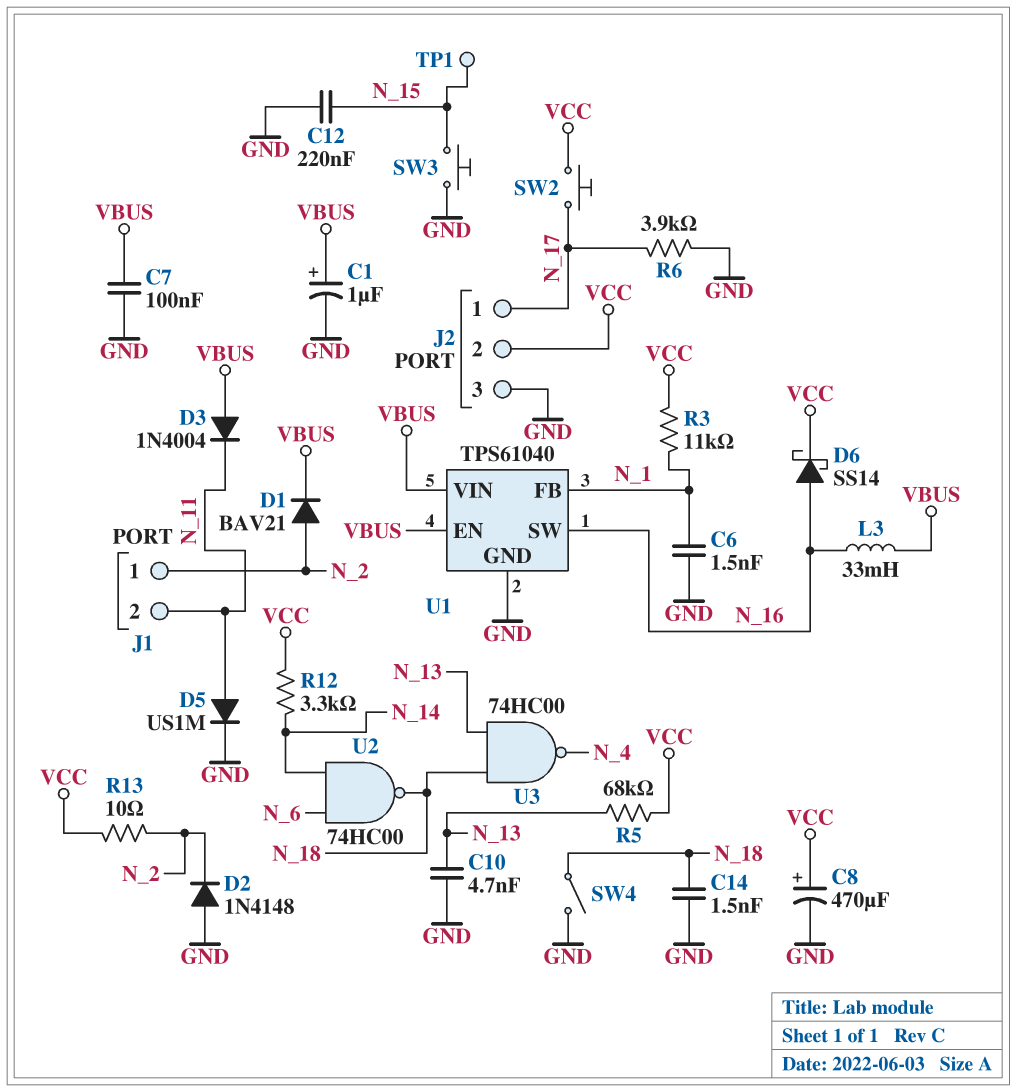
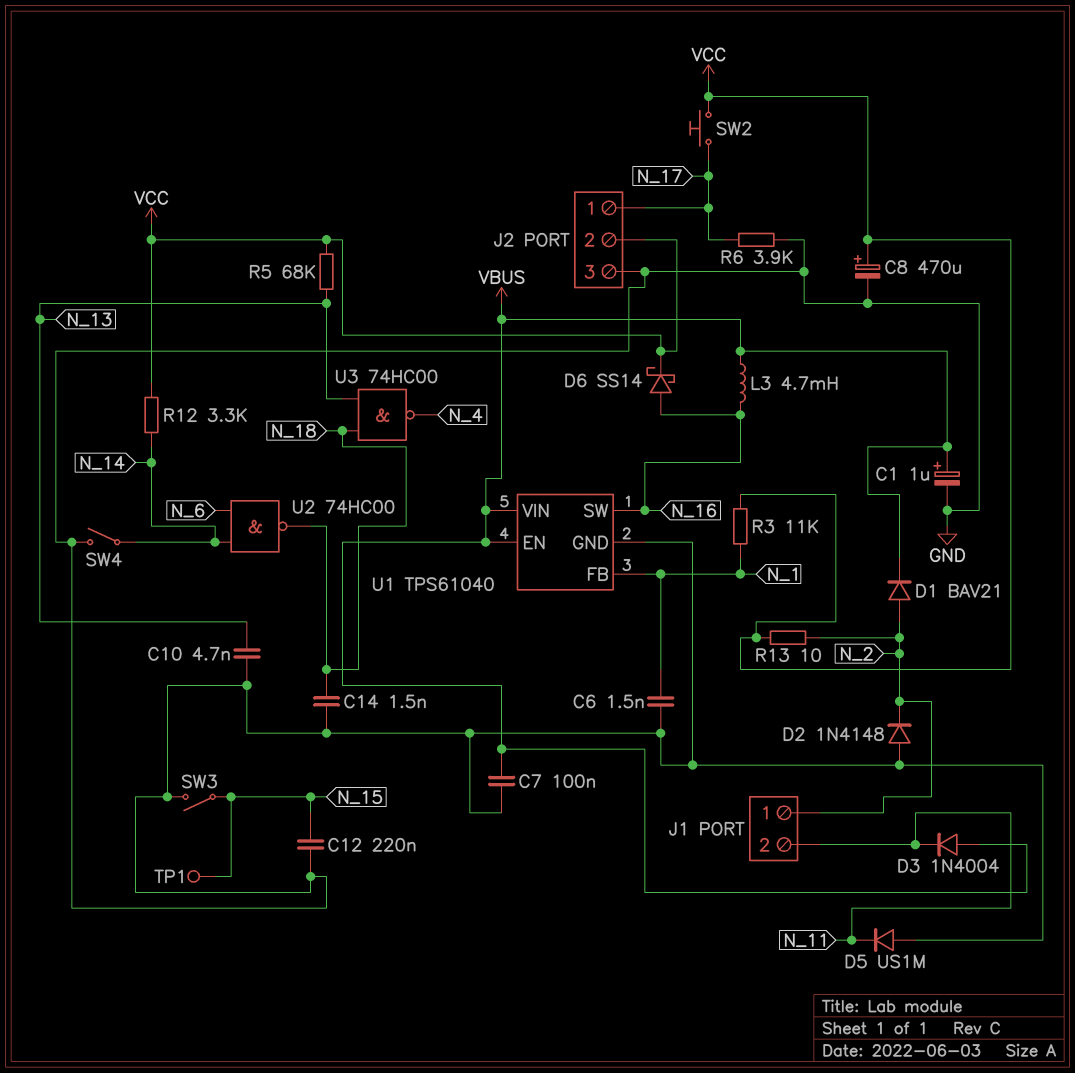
D5: diode US1M (A N_11, K GND) -> diode US1M (A GND, K N_11)
L3: 33mH (N_16, VBUS) -> 4.7mH (N_16, VBUS)
SW3: button (GND, N_15) -> switch (GND, N_15)
SW4: switch (GND, N_18) -> switch (GND, N_14)

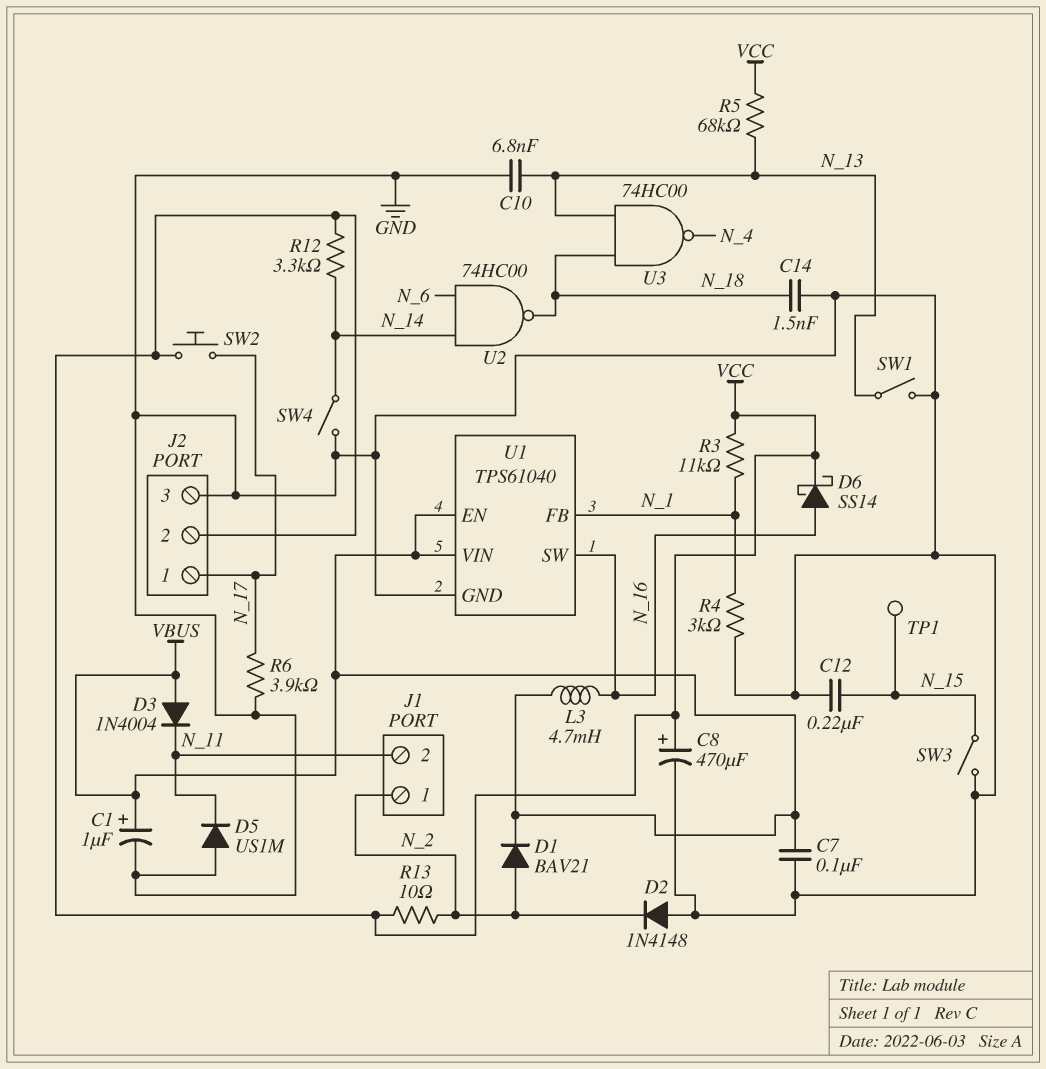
C6: 1.5nF (GND, N_1) -> none
C10: 4.7nF (GND, N_13) -> 6.8nF (GND, N_13)
R4: none -> 3k (GND, N_1)
SW1: none -> switch (GND, N_13)

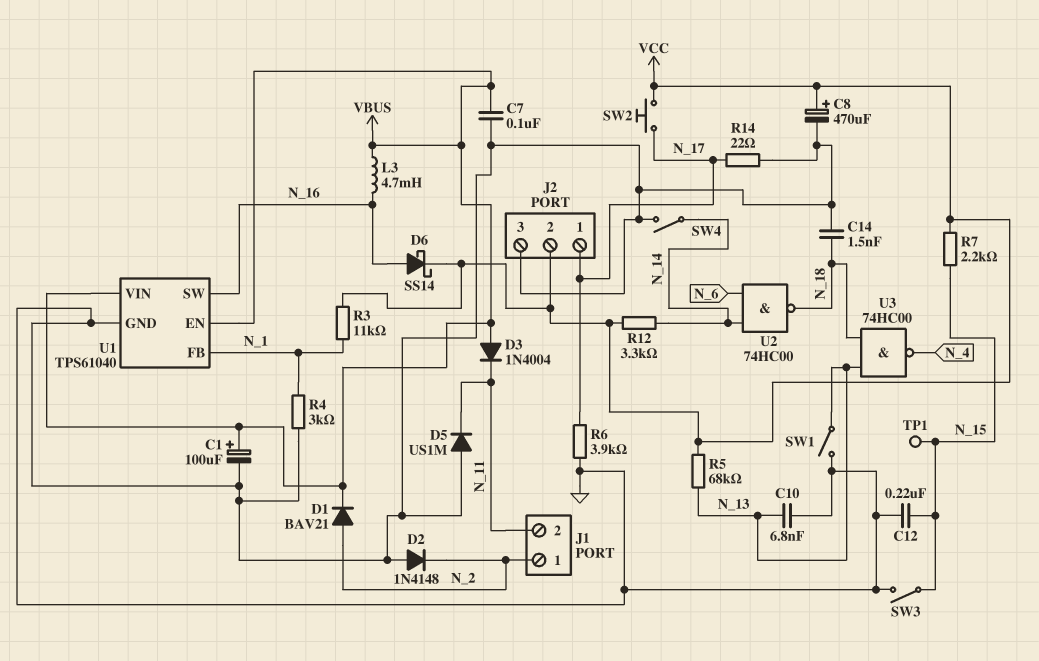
C1: 1uF (plus VBUS, minus GND) -> 100uF (plus VBUS, minus GND)
R7: none -> 2.2k (N_15, VCC)
R13: 10 (N_2, VCC) -> none
R14: none -> 22 (GND, N_17)

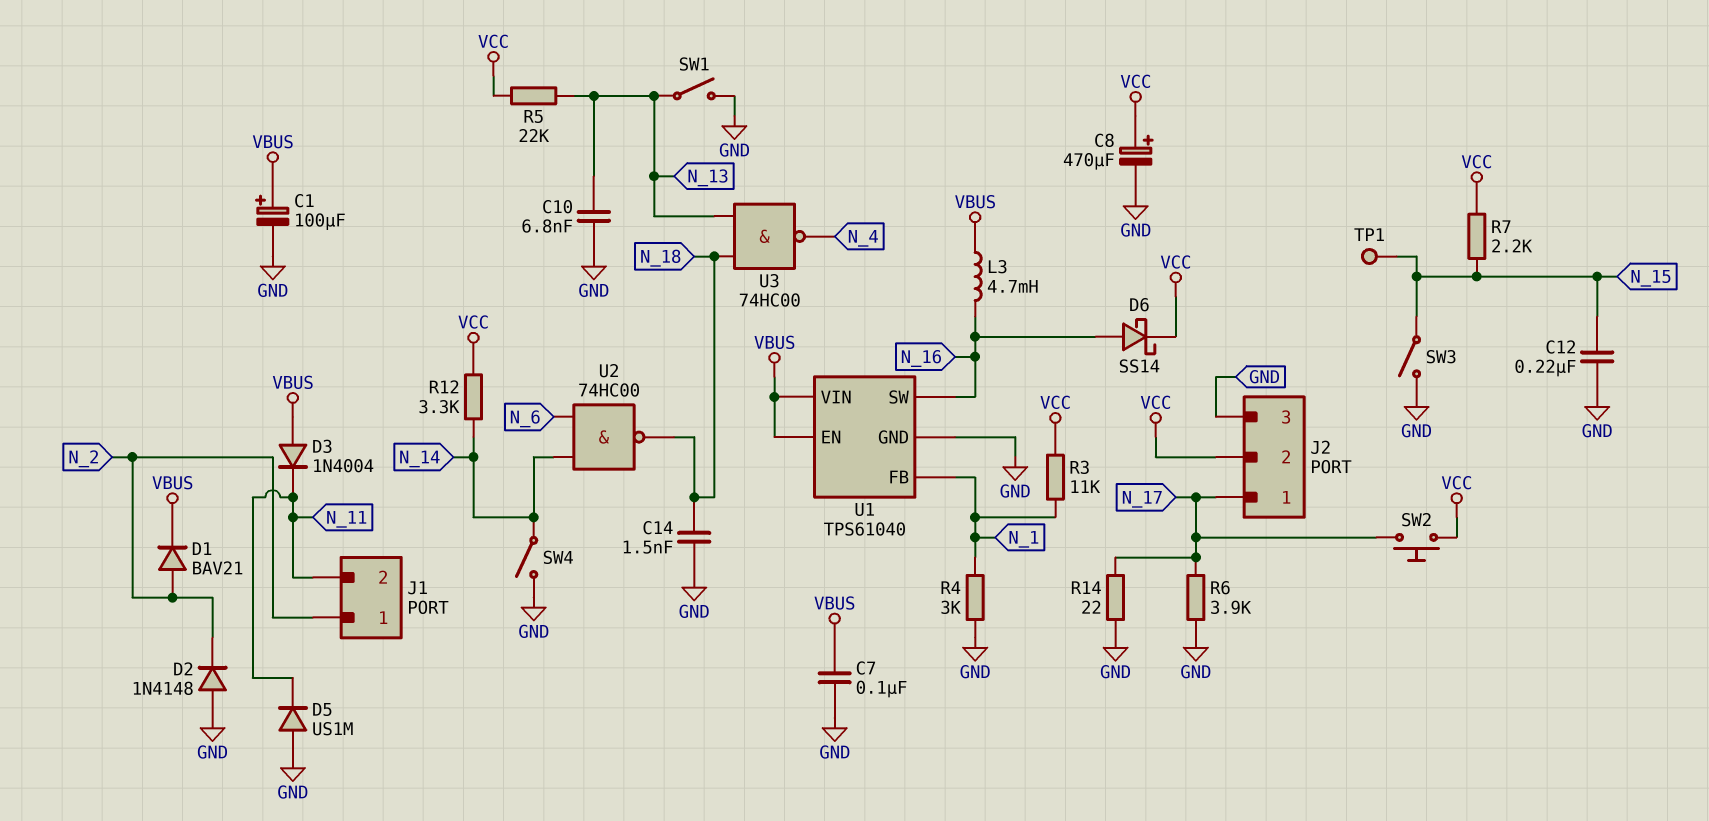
R5: 68k (N_13, VCC) -> 22k (N_13, VCC)

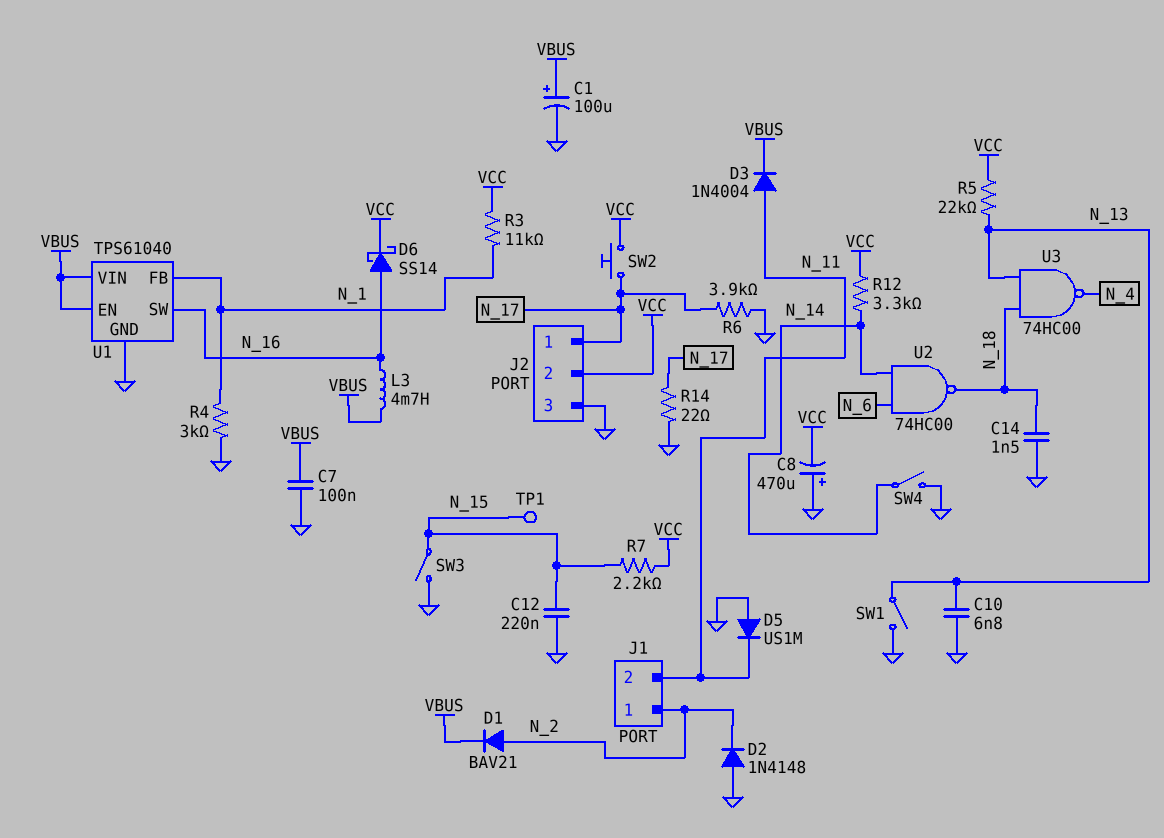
C8: 470uF (plus VCC, minus GND) -> 470uF (plus GND, minus VCC)
D3: diode 1N4004 (A VBUS, K N_11) -> diode 1N4004 (A N_11, K VBUS)

